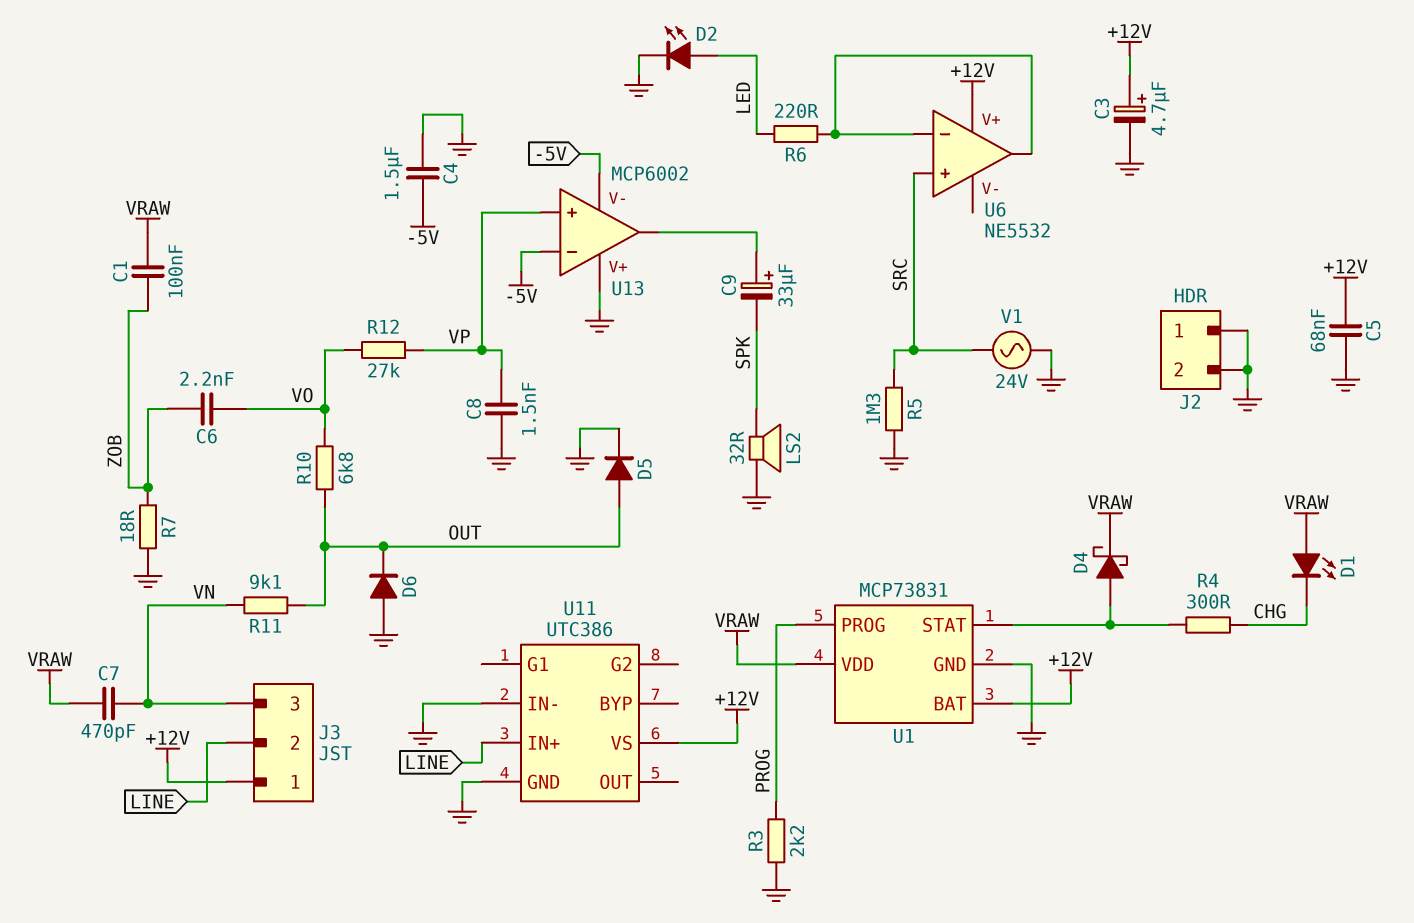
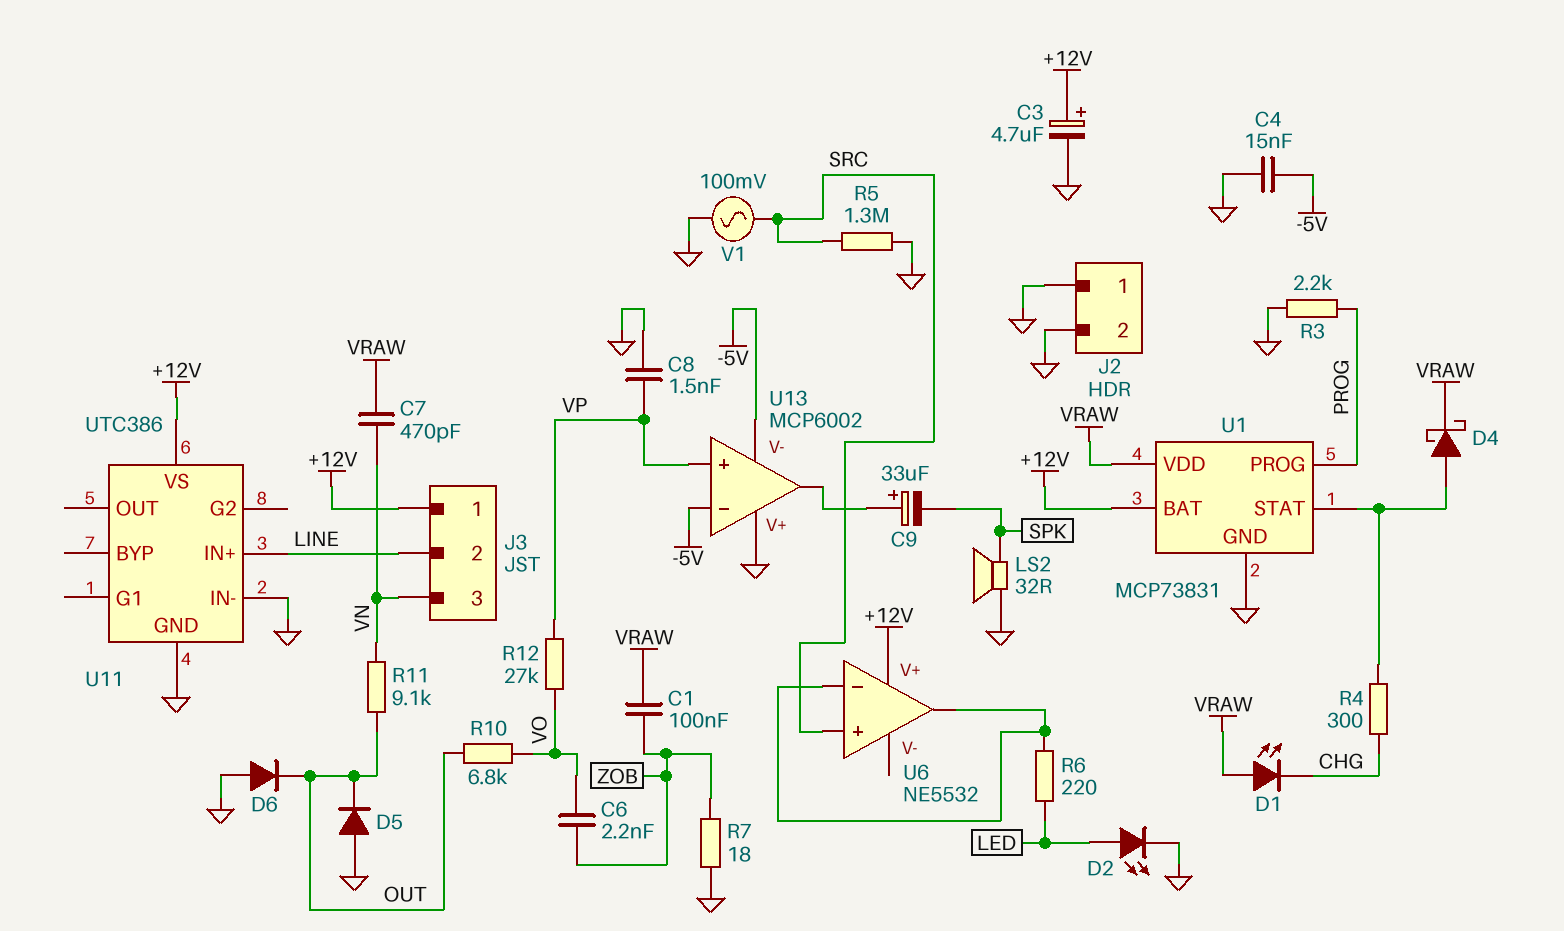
C4: 1.5uF (-5V, GND) -> 15nF (-5V, GND)
C5: 68nF (+12V, GND) -> none
D5: diode (A OUT, K GND) -> diode (A GND, K OUT)
V1: AC 24V (GND, SRC) -> AC 100mV (GND, SRC)

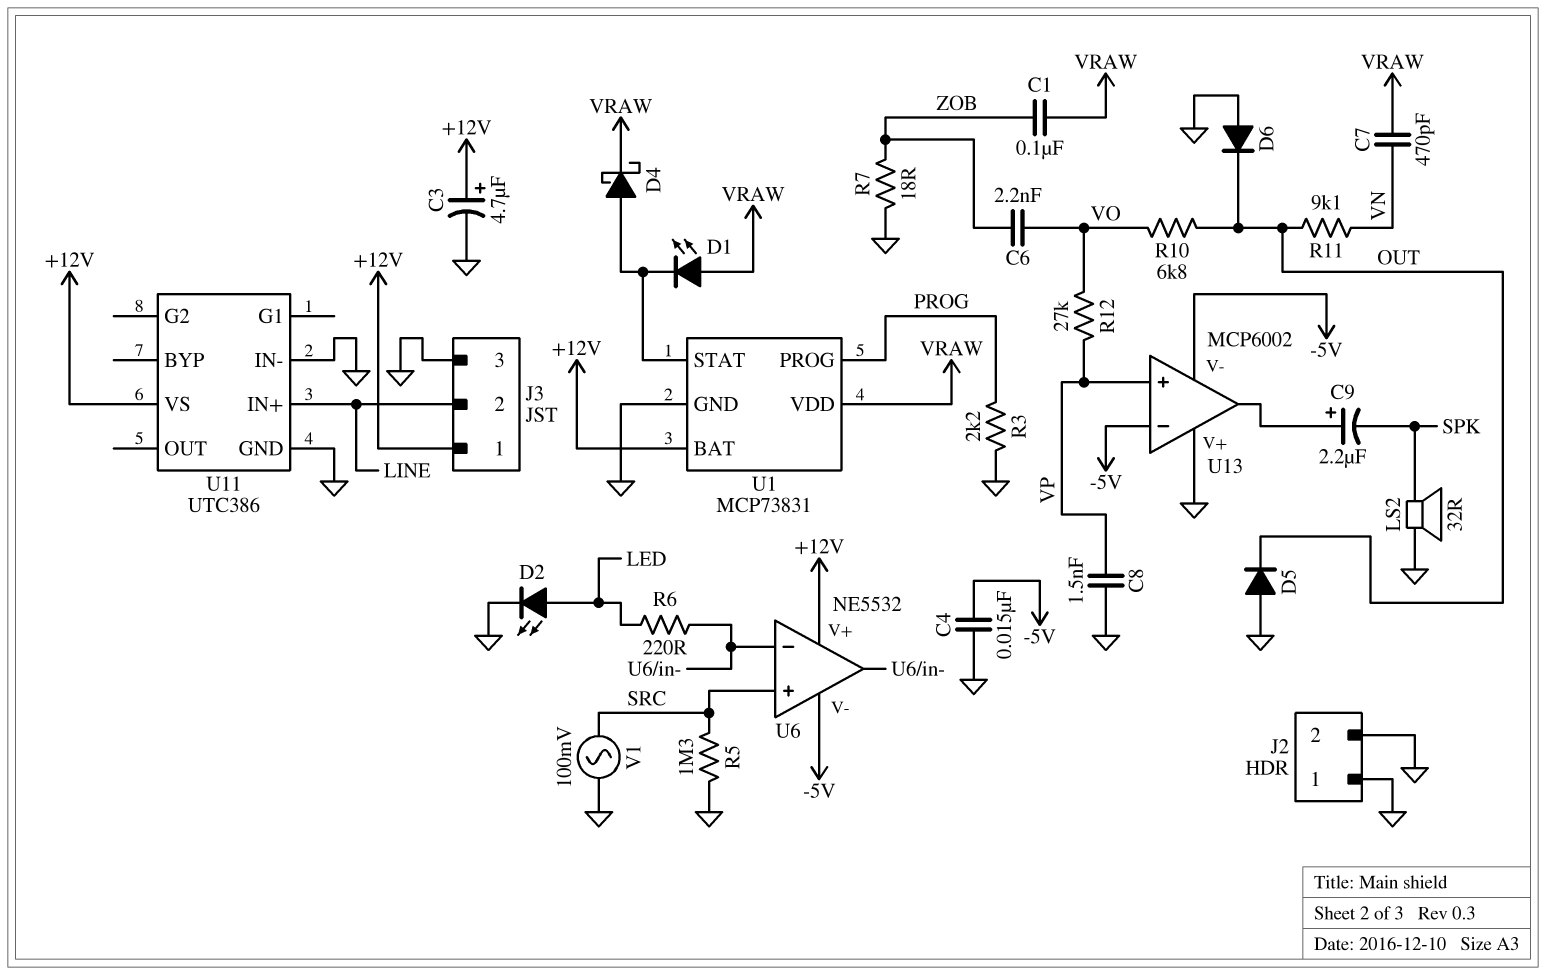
C9: 33uF (plus U13/out, minus SPK) -> 2.2uF (plus U13/out, minus SPK)
D1: LED (A VRAW, K CHG) -> LED (A VRAW, K U1/STAT)
J3 pin 3: VN -> GND
R4: 300 (CHG, U1/STAT) -> none
U6 pin V-: none -> -5V

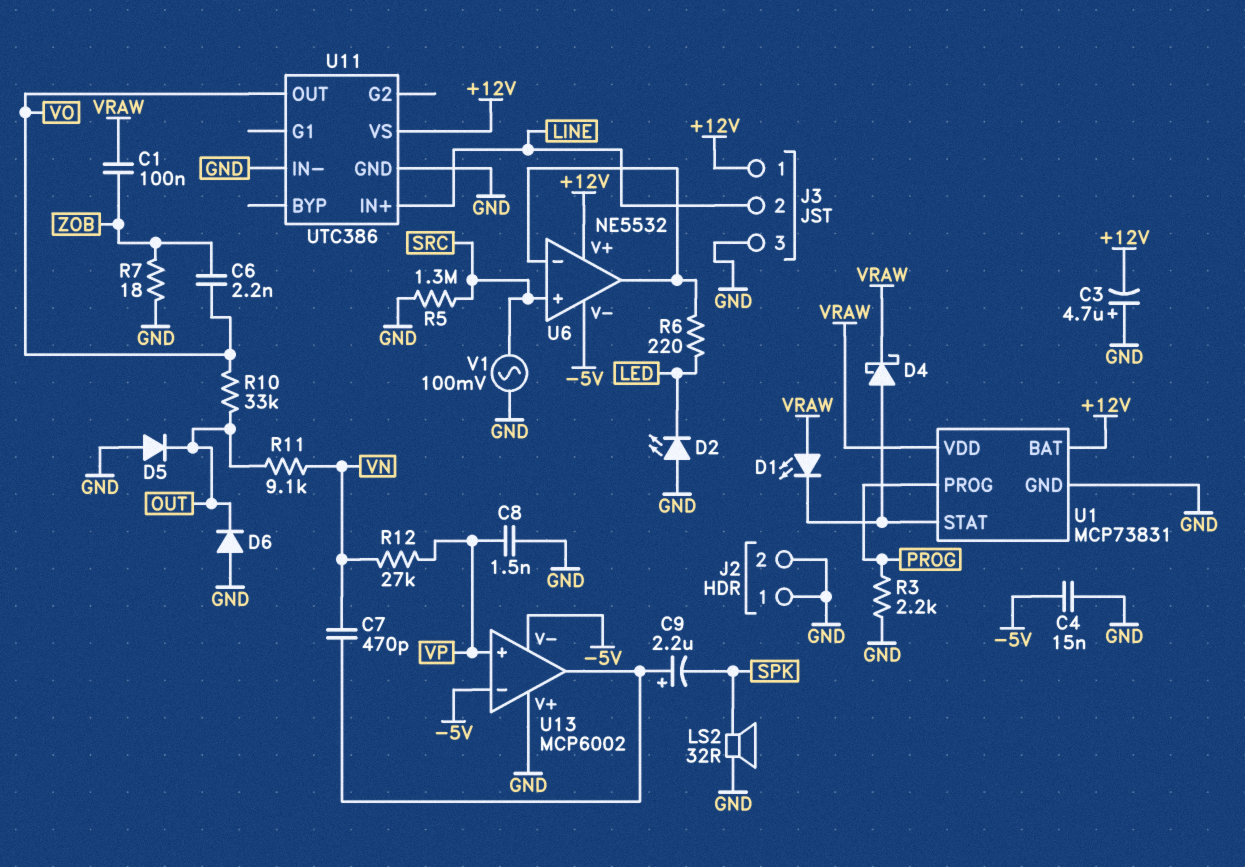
C3: 4.7uF (plus +12V, minus GND) -> 4.7uF (plus GND, minus +12V)
C7: 470pF (VN, VRAW) -> 470pF (U13/out, VN)
D2: LED (A LED, K GND) -> LED (A GND, K LED)
R10: 6.8k (OUT, VO) -> 33k (OUT, VO)
R12: 27k (VO, VP) -> 27k (VN, VP)
U11 pin OUT: none -> VO

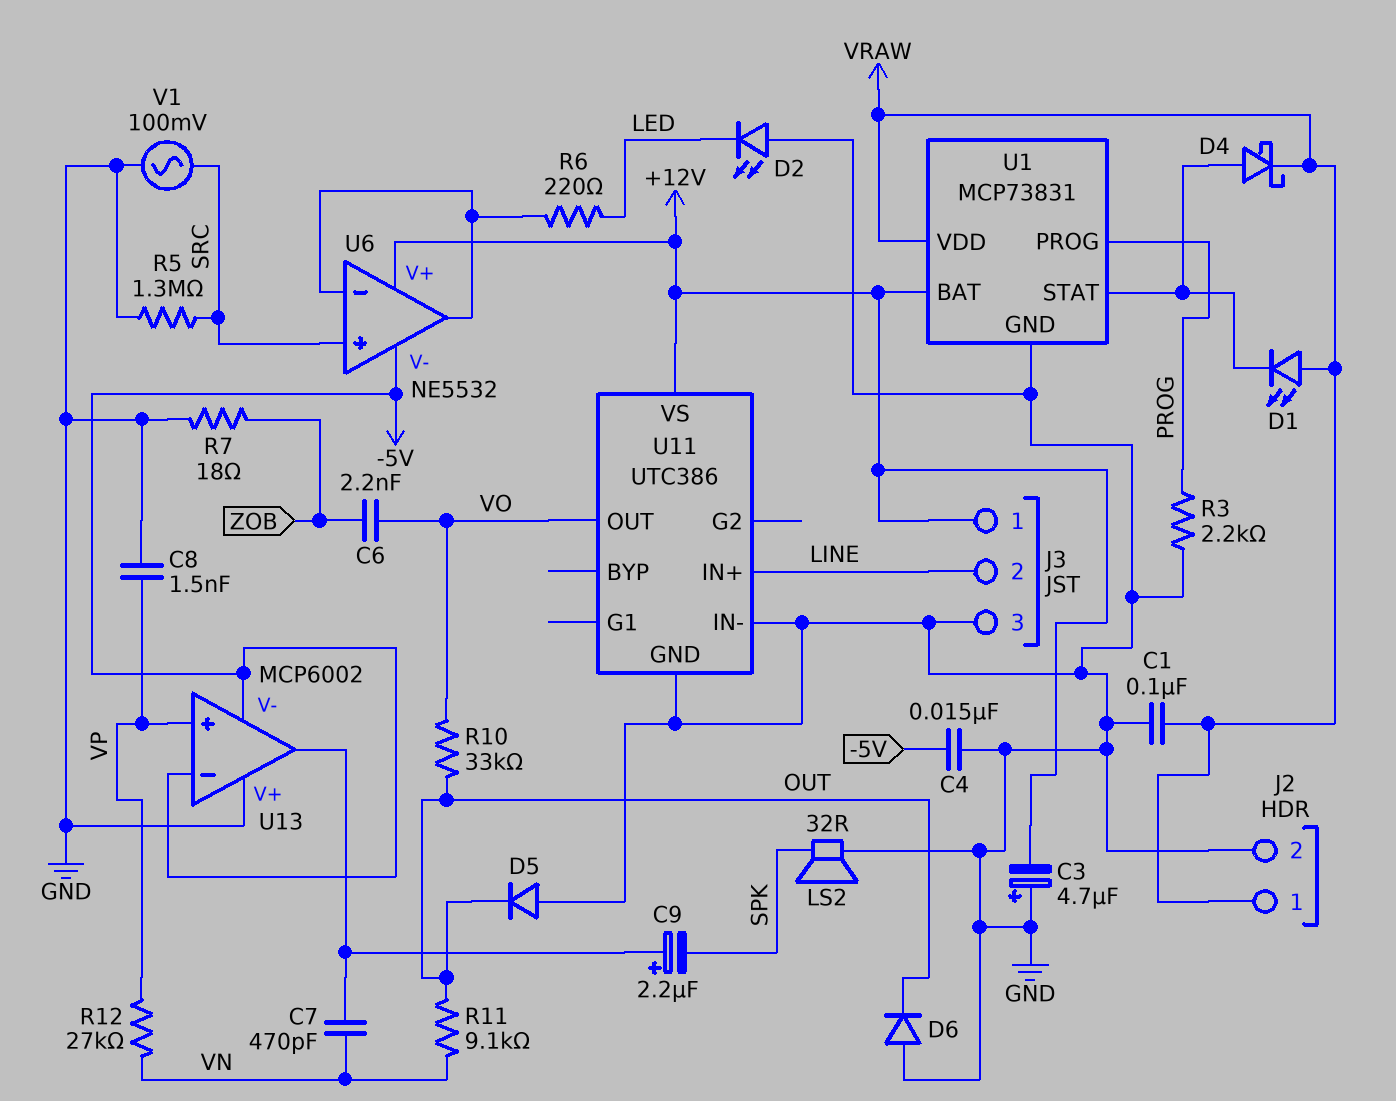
C1: 100nF (VRAW, ZOB) -> 100nF (GND, VRAW)
J2 pin 1: GND -> VRAW

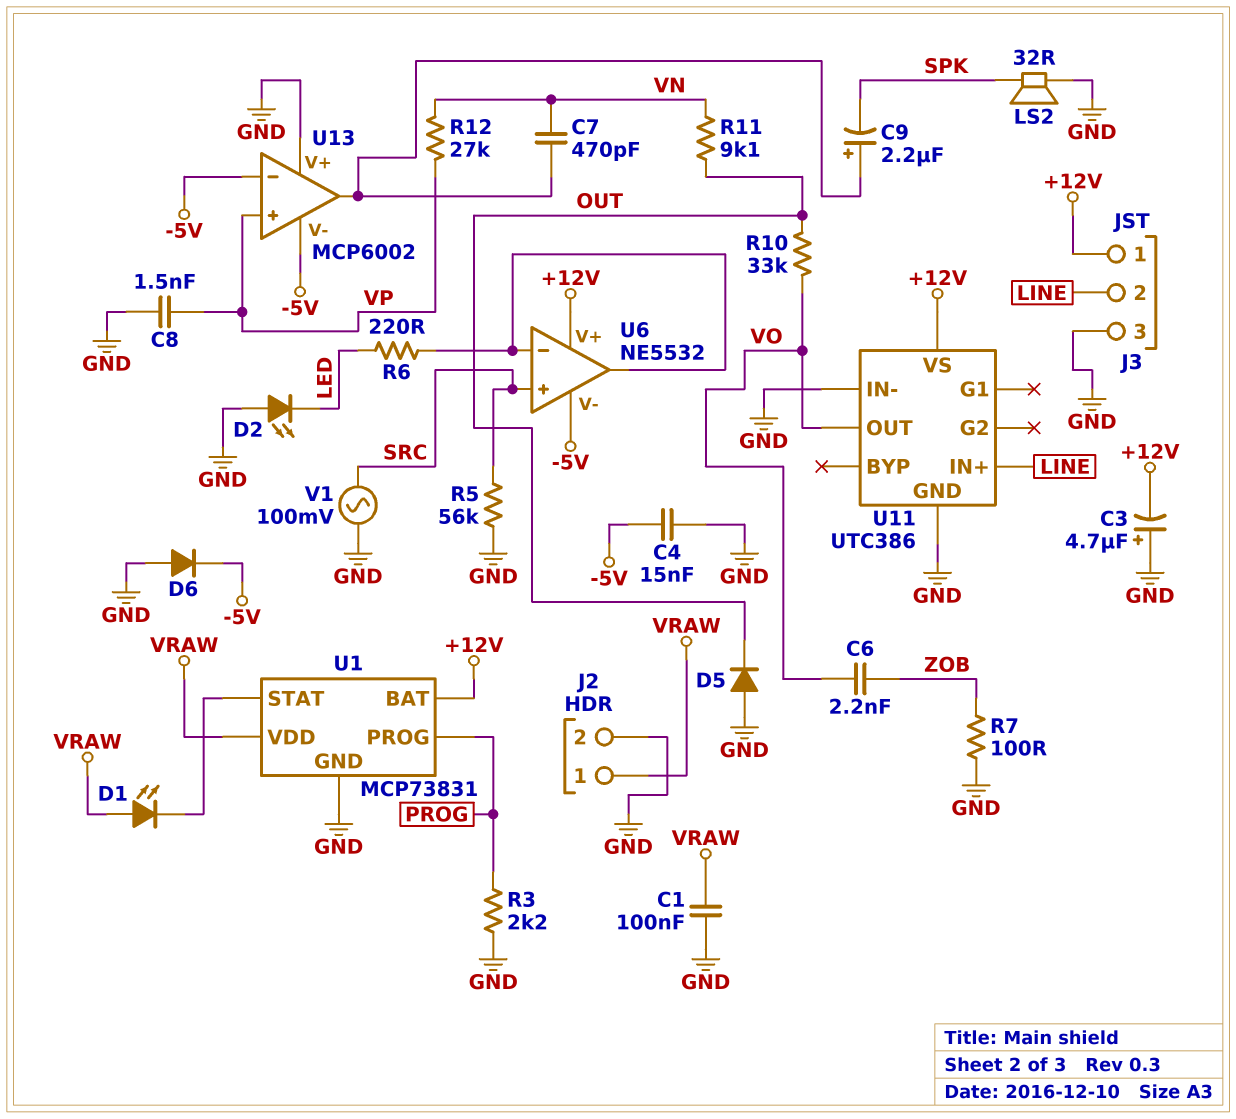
D4: schottky (A U1/STAT, K VRAW) -> none
D6: diode (A GND, K OUT) -> diode (A GND, K -5V)
R5: 1.3M (GND, SRC) -> 56k (GND, SRC)
R7: 18 (GND, ZOB) -> 100 (GND, ZOB)

